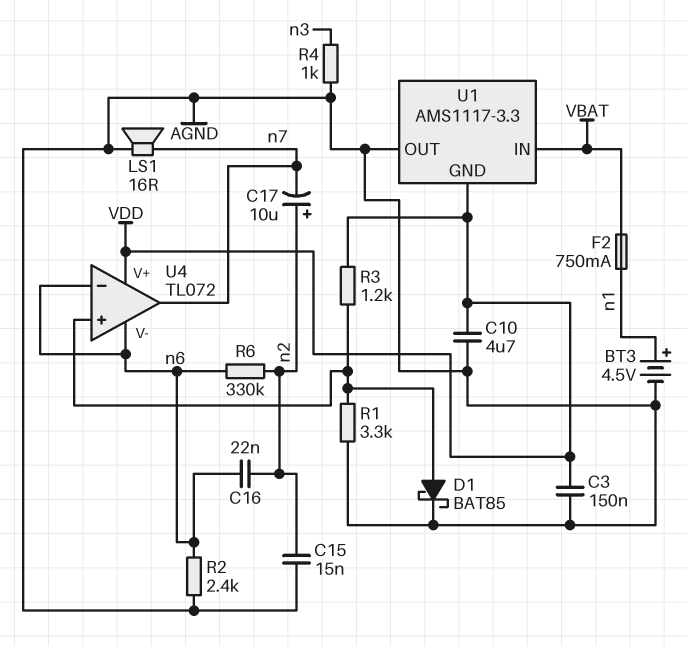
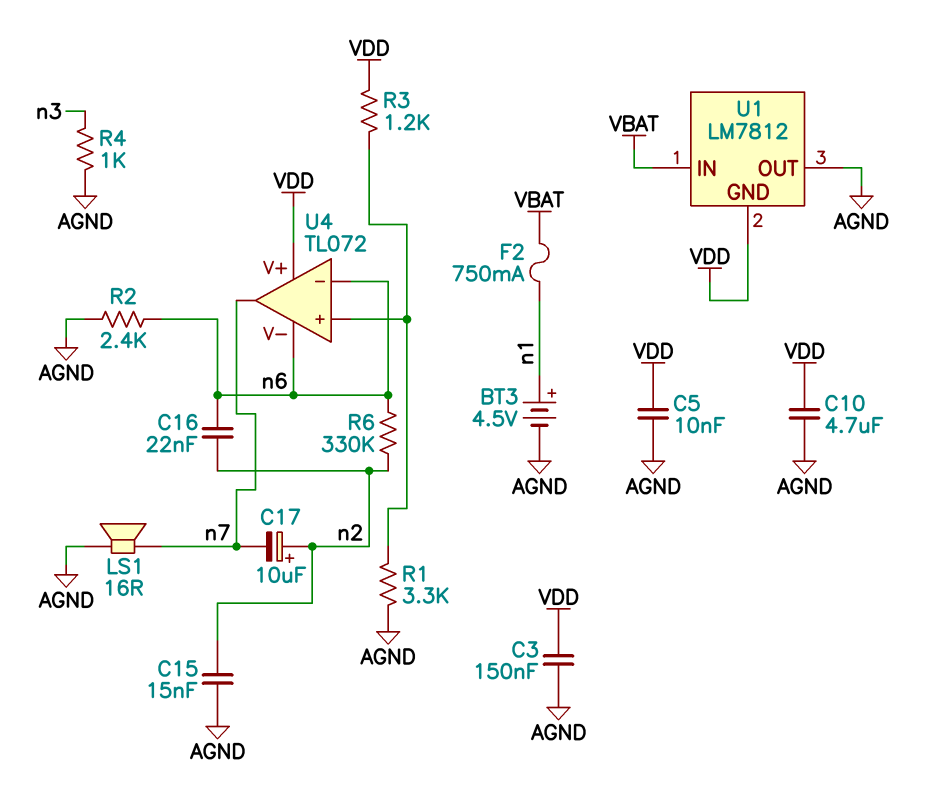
C5: none -> 10nF (AGND, VDD)
D1: schottky BAT85 (A U4/in+, K AGND) -> none
U1: AMS1117-3.3 -> LM7812

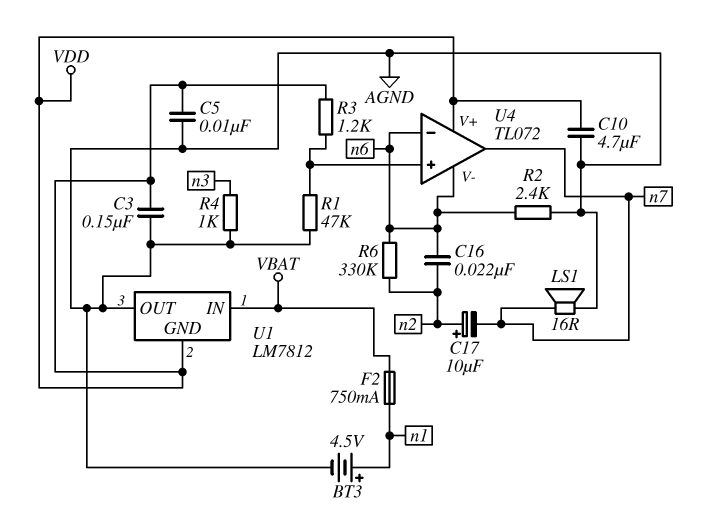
C15: 15nF (AGND, n2) -> none
R1: 3.3k (AGND, U4/in+) -> 47k (AGND, U4/in+)

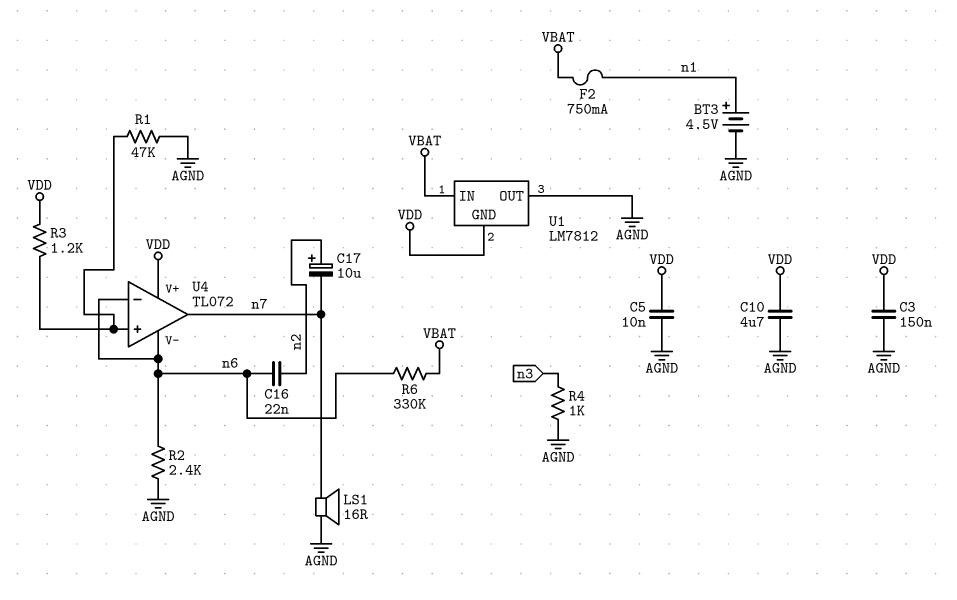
R6: 330k (n2, n6) -> 330k (VBAT, n6)

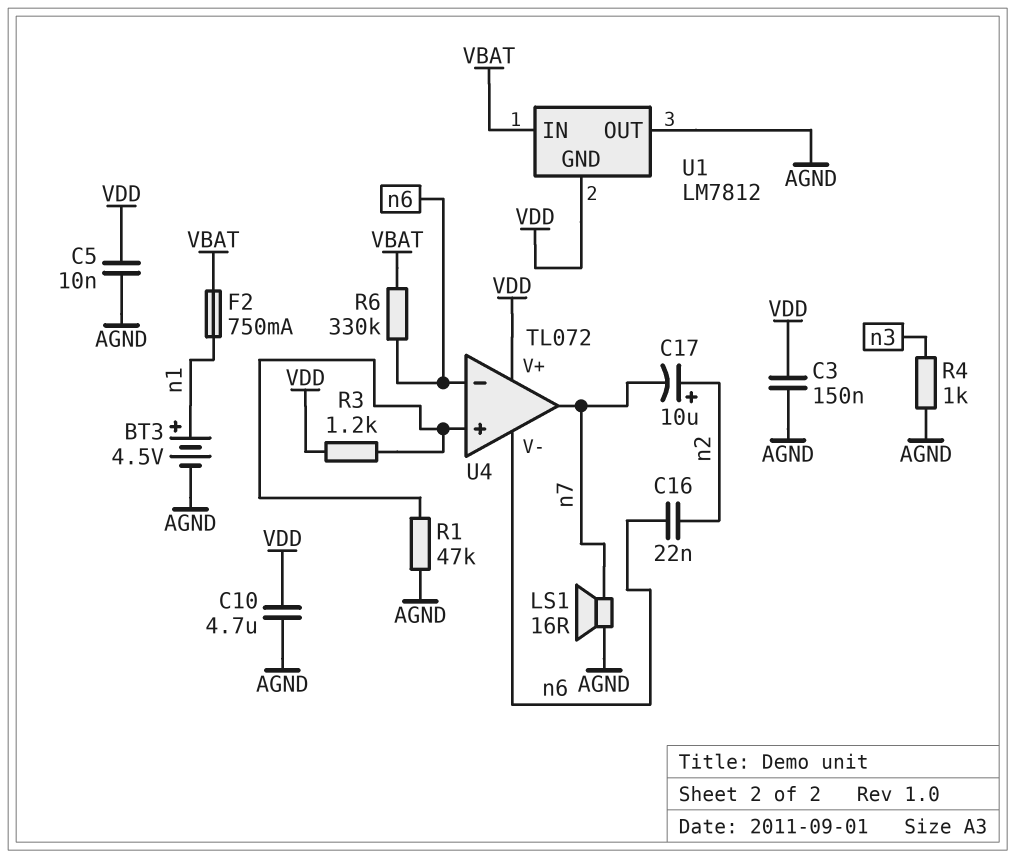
R2: 2.4k (AGND, n6) -> none

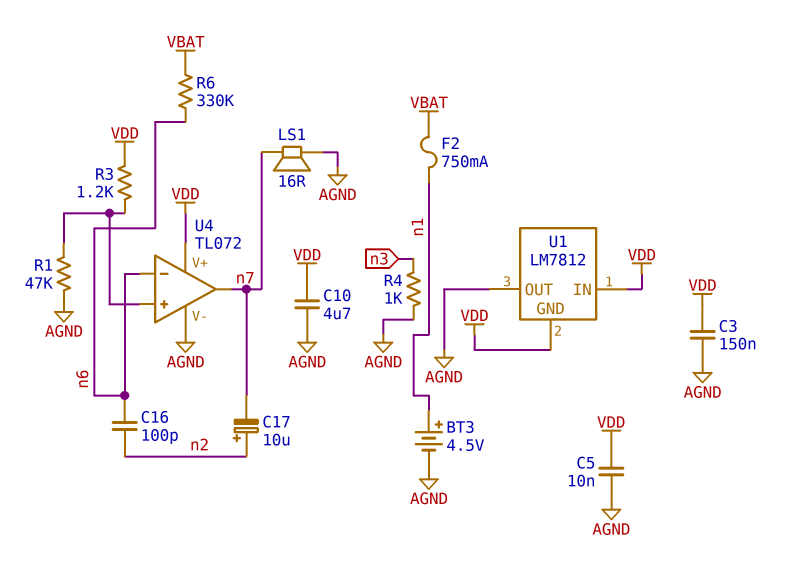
C16: 22nF (n2, n6) -> 100pF (n2, n6)
U1 pin IN: VBAT -> VDD
U4 pin V-: n6 -> AGND

